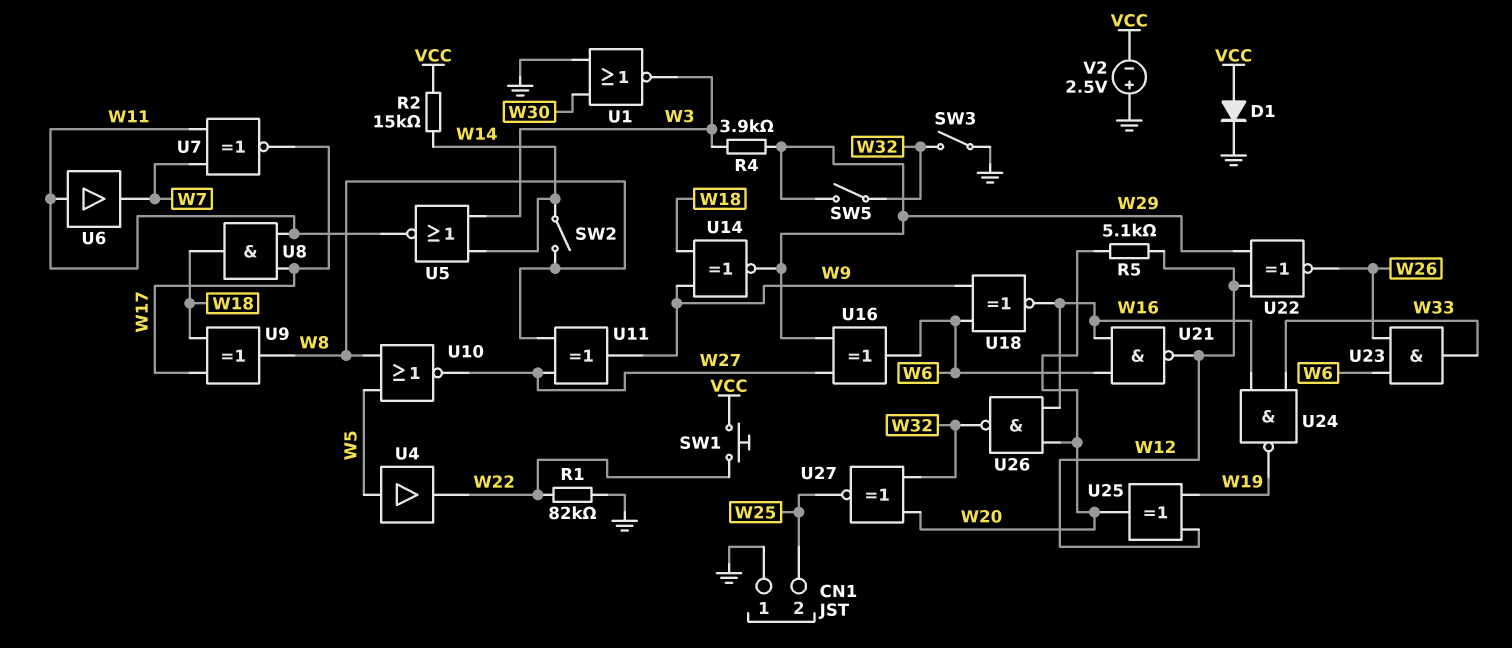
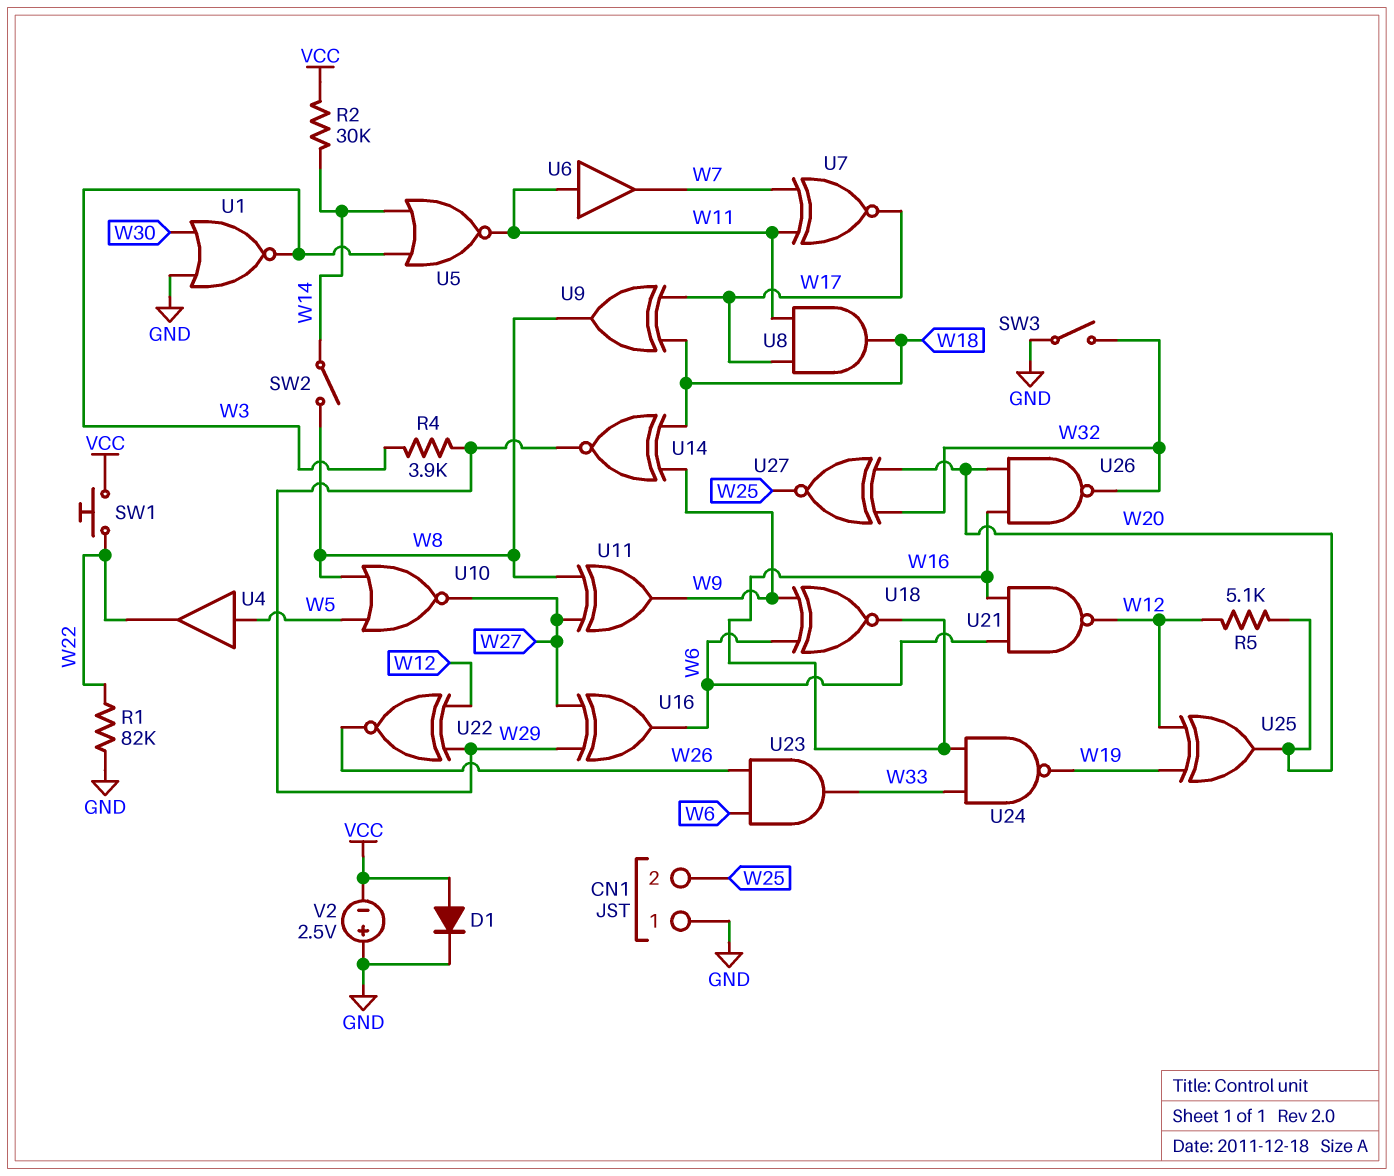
R2: 15k (VCC, W14) -> 30k (VCC, W14)
SW5: switch (W29, W32) -> none

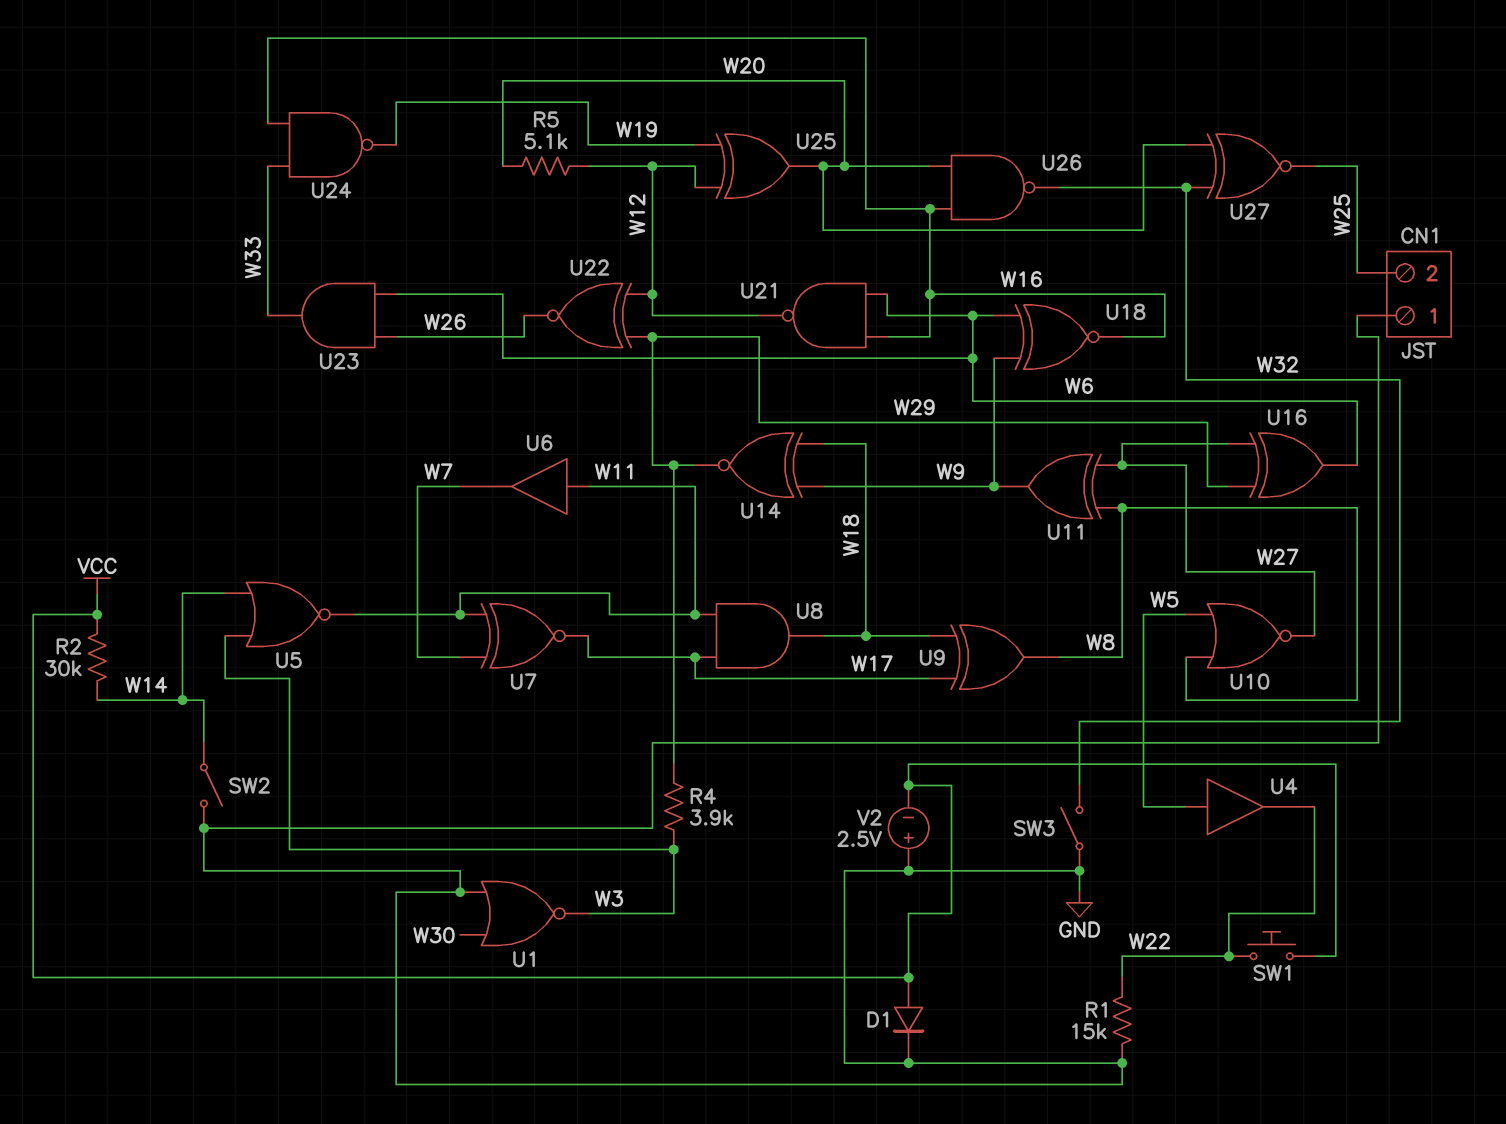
R1: 82k (GND, W22) -> 15k (GND, W22)
SW2: switch (W8, W14) -> switch (GND, W14)

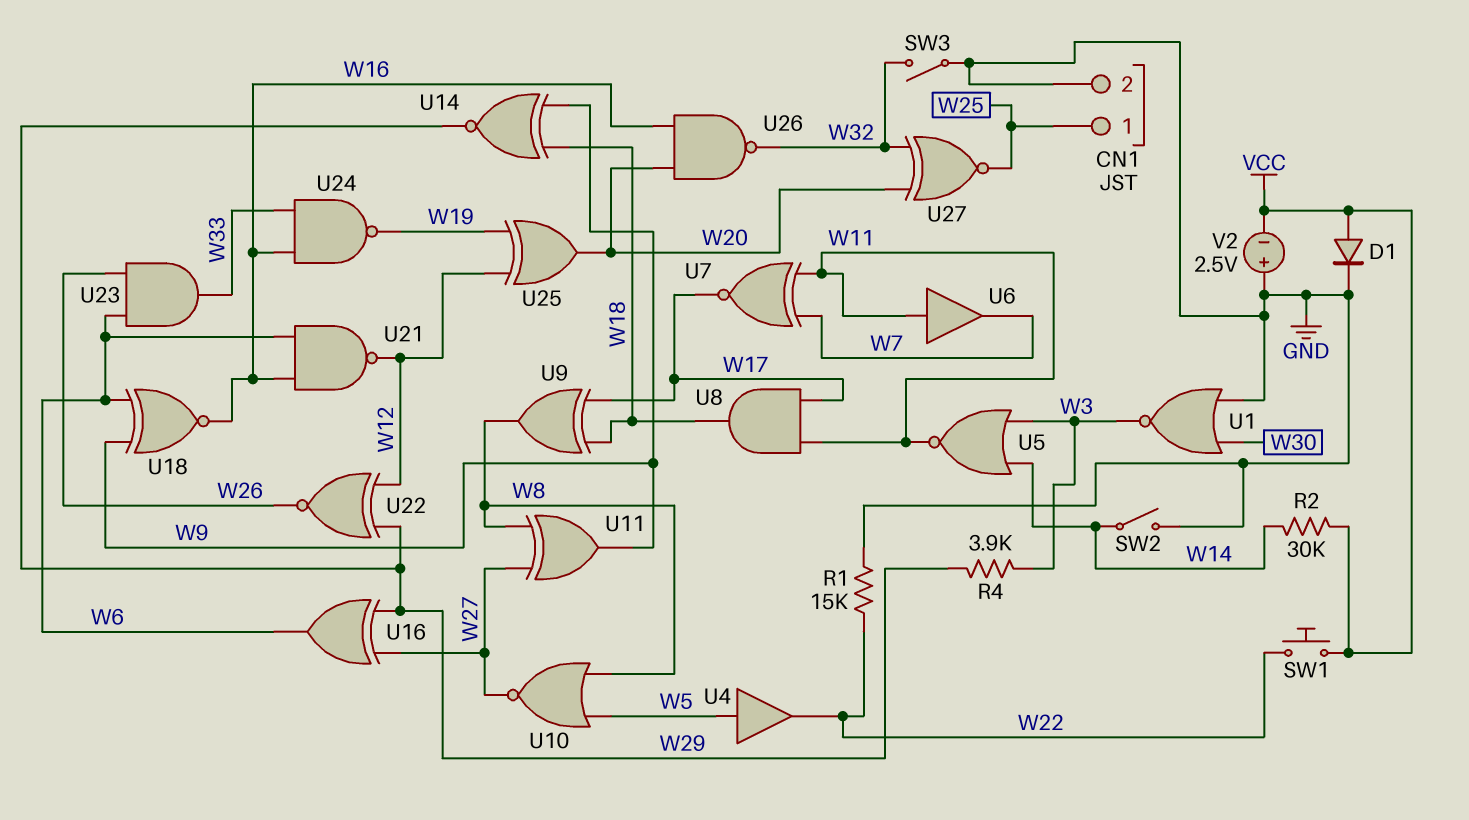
CN1 pin 1: GND -> W25
CN1 pin 2: W25 -> GND
R5: 5.1k (W12, W20) -> none

